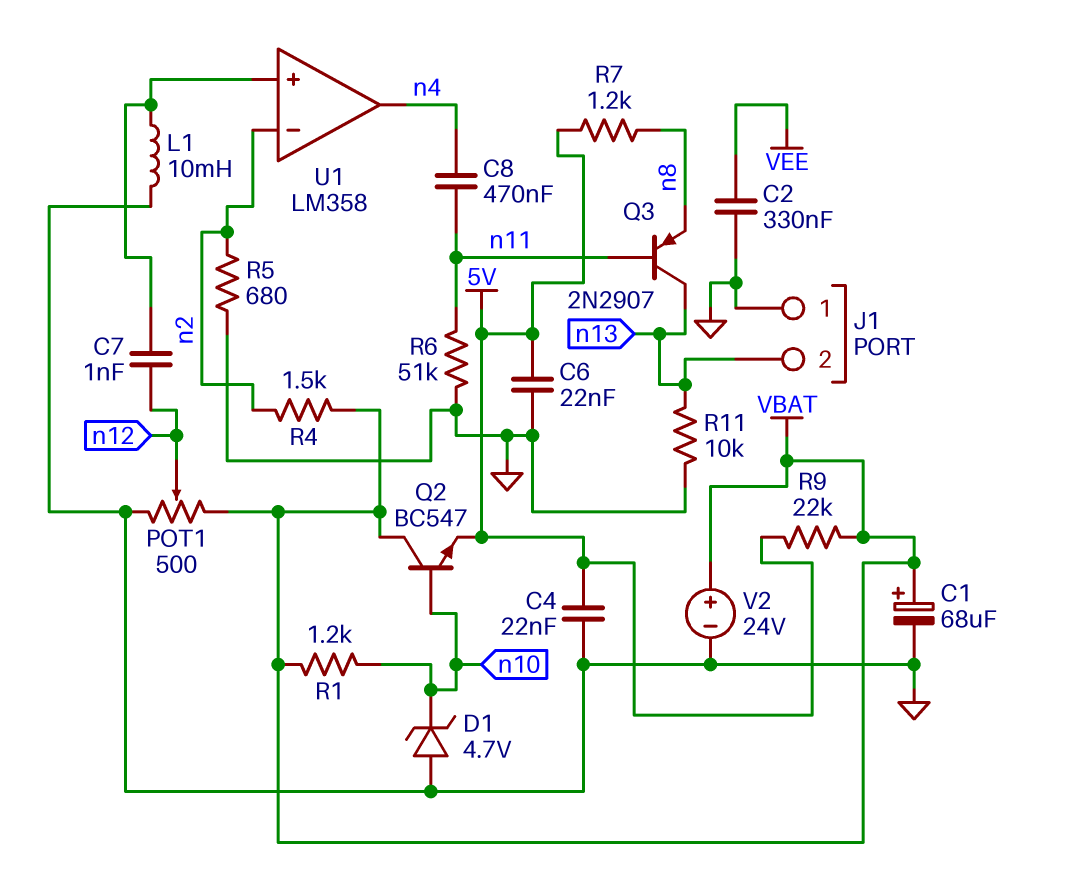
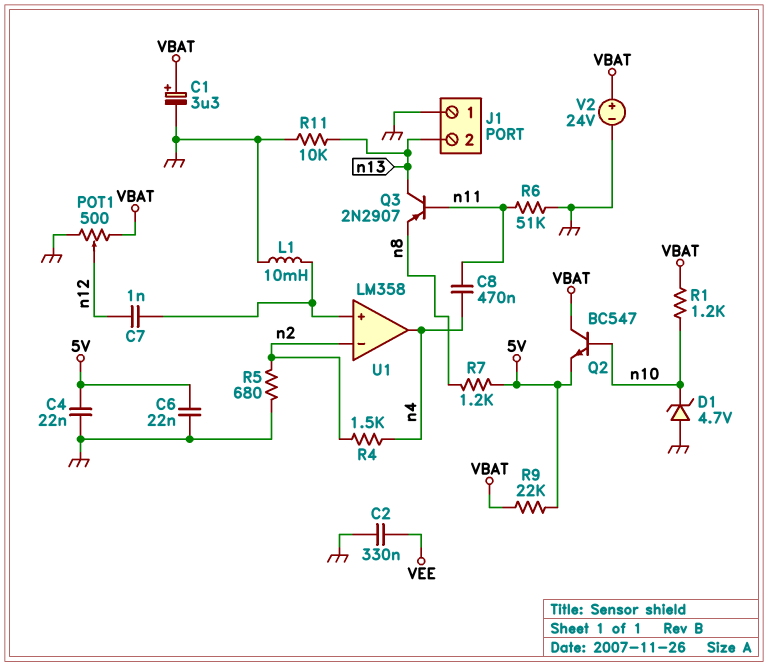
C1: 68uF (plus VBAT, minus GND) -> 3.3uF (plus VBAT, minus GND)
R4: 1.5k (VBAT, n2) -> 1.5k (n2, n4)

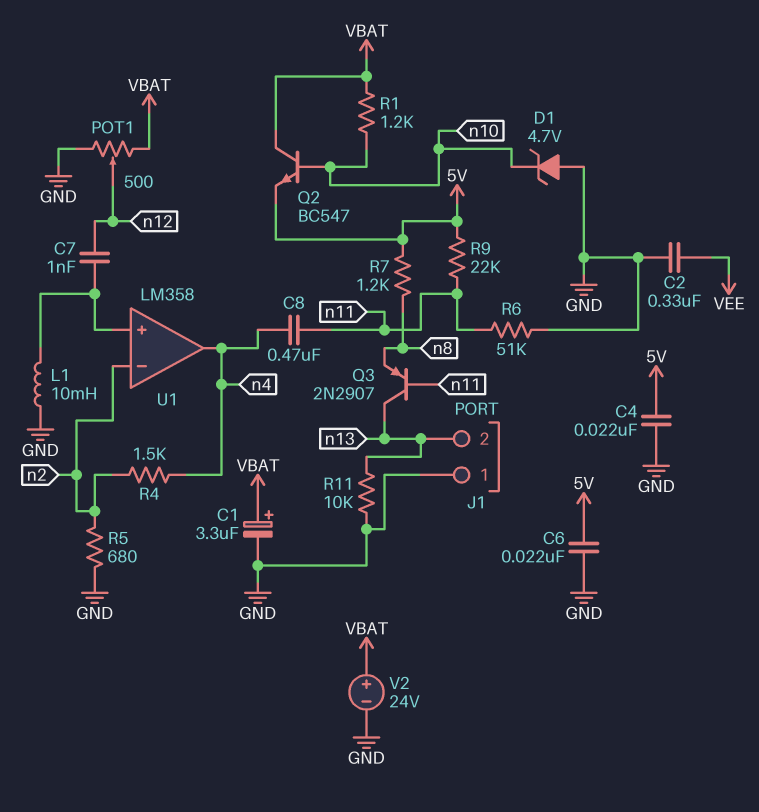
R9: 22k (5V, VBAT) -> 22k (5V, n11)

